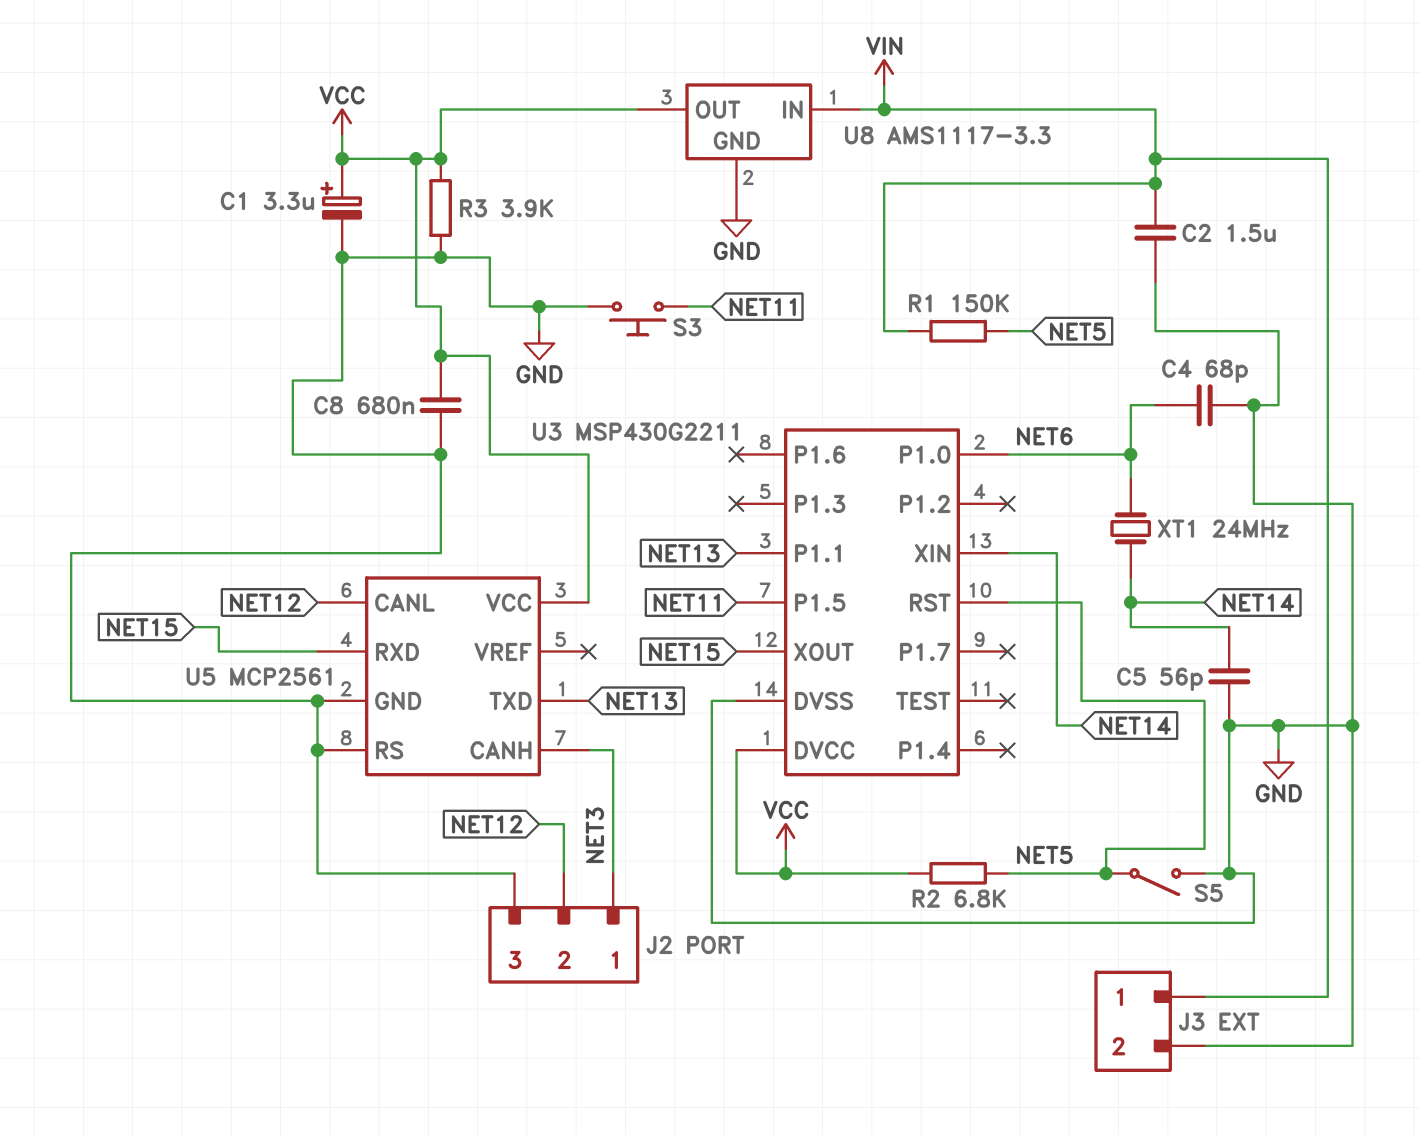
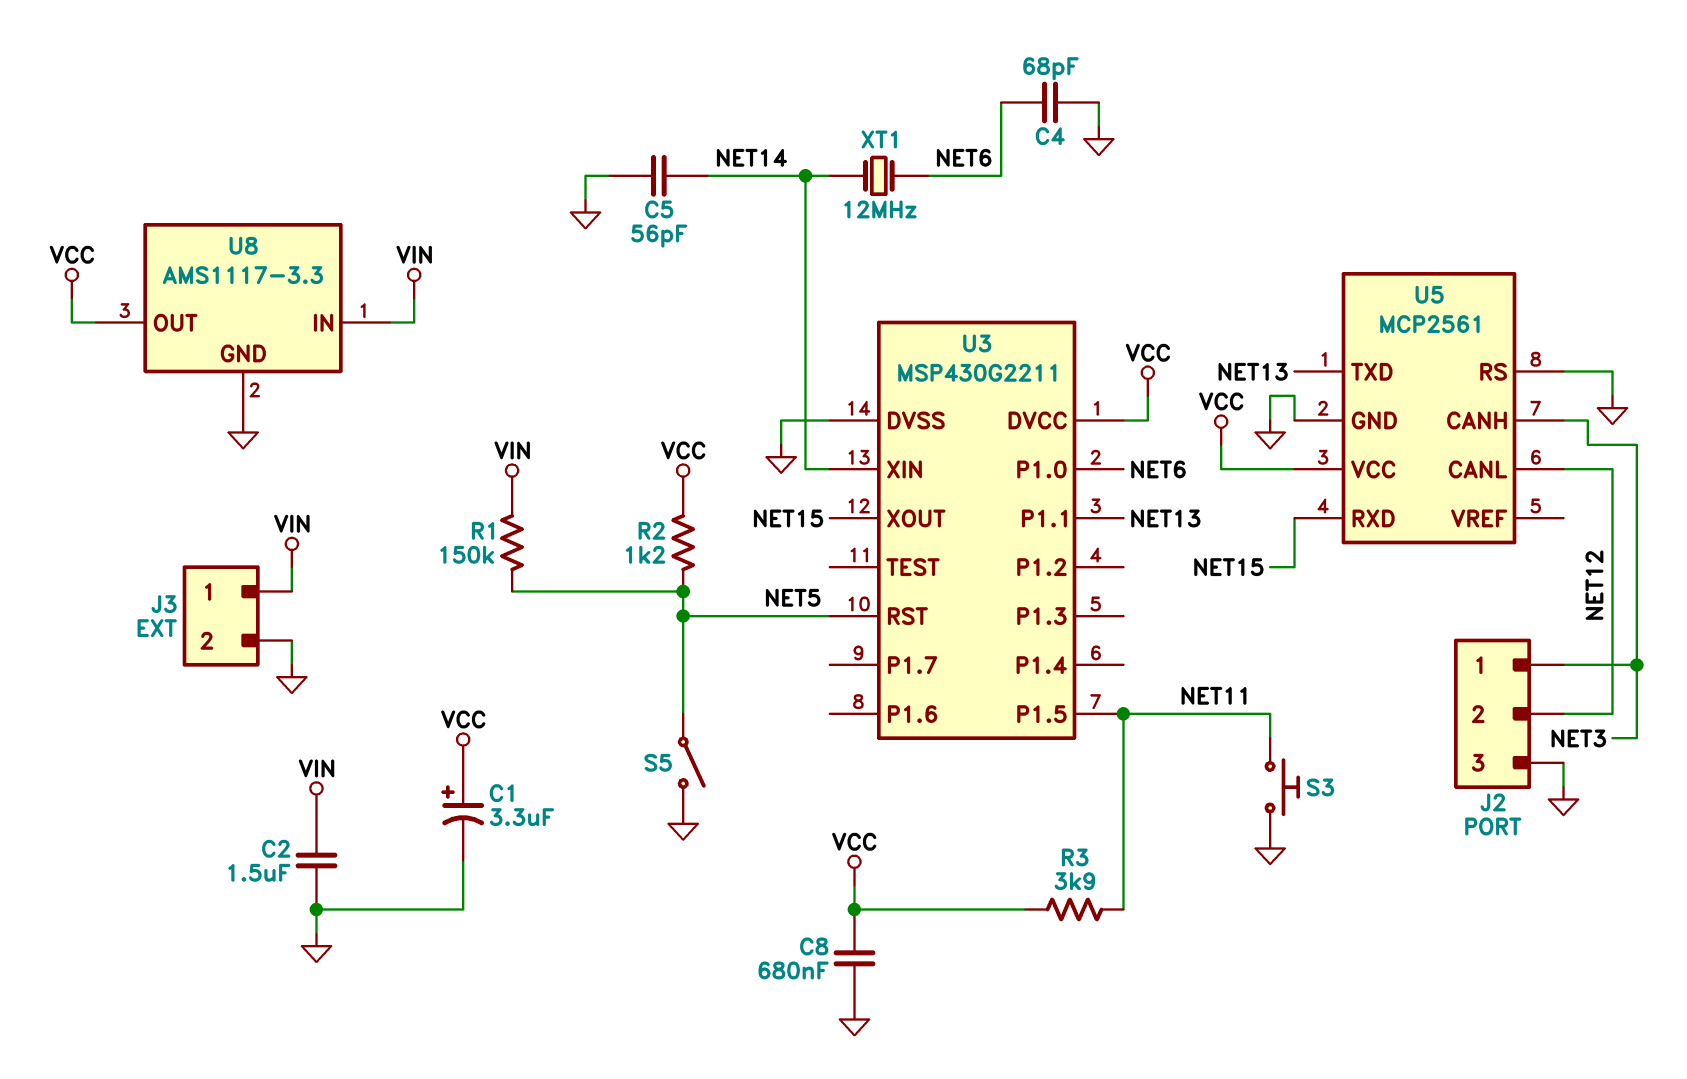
R2: 6.8k (NET5, VCC) -> 1.2k (NET5, VCC)
R3: 3.9k (GND, VCC) -> 3.9k (NET11, VCC)
XT1: 24MHz (NET6, NET14) -> 12MHz (NET6, NET14)

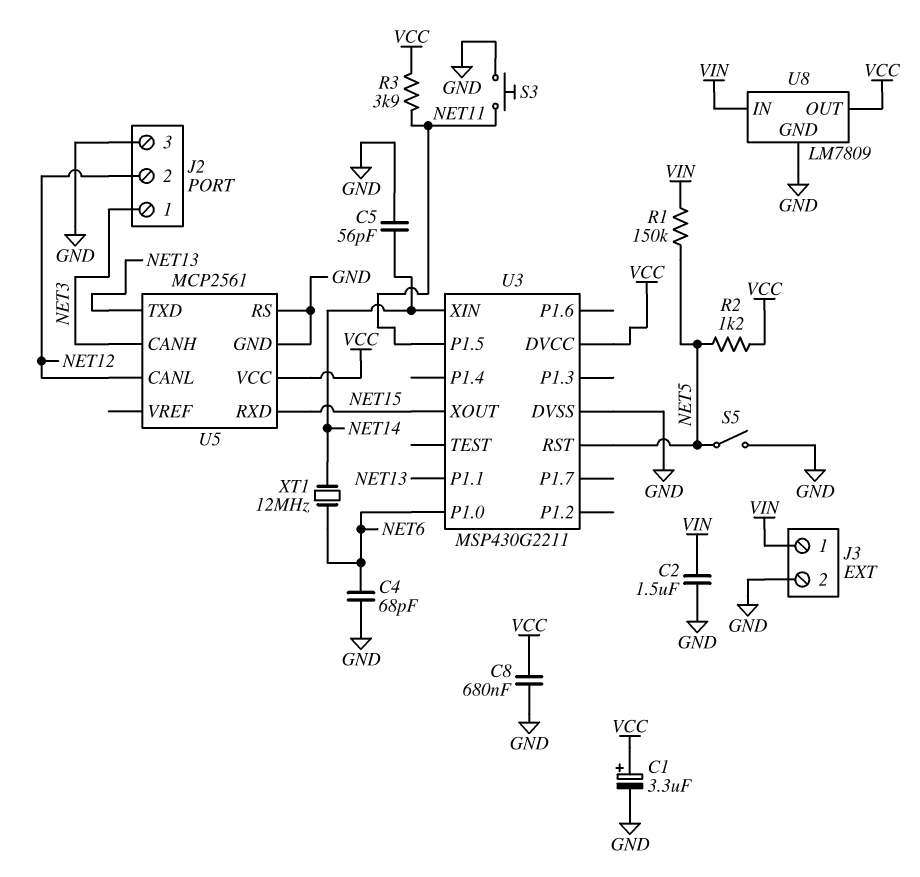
U8: AMS1117-3.3 -> LM7809

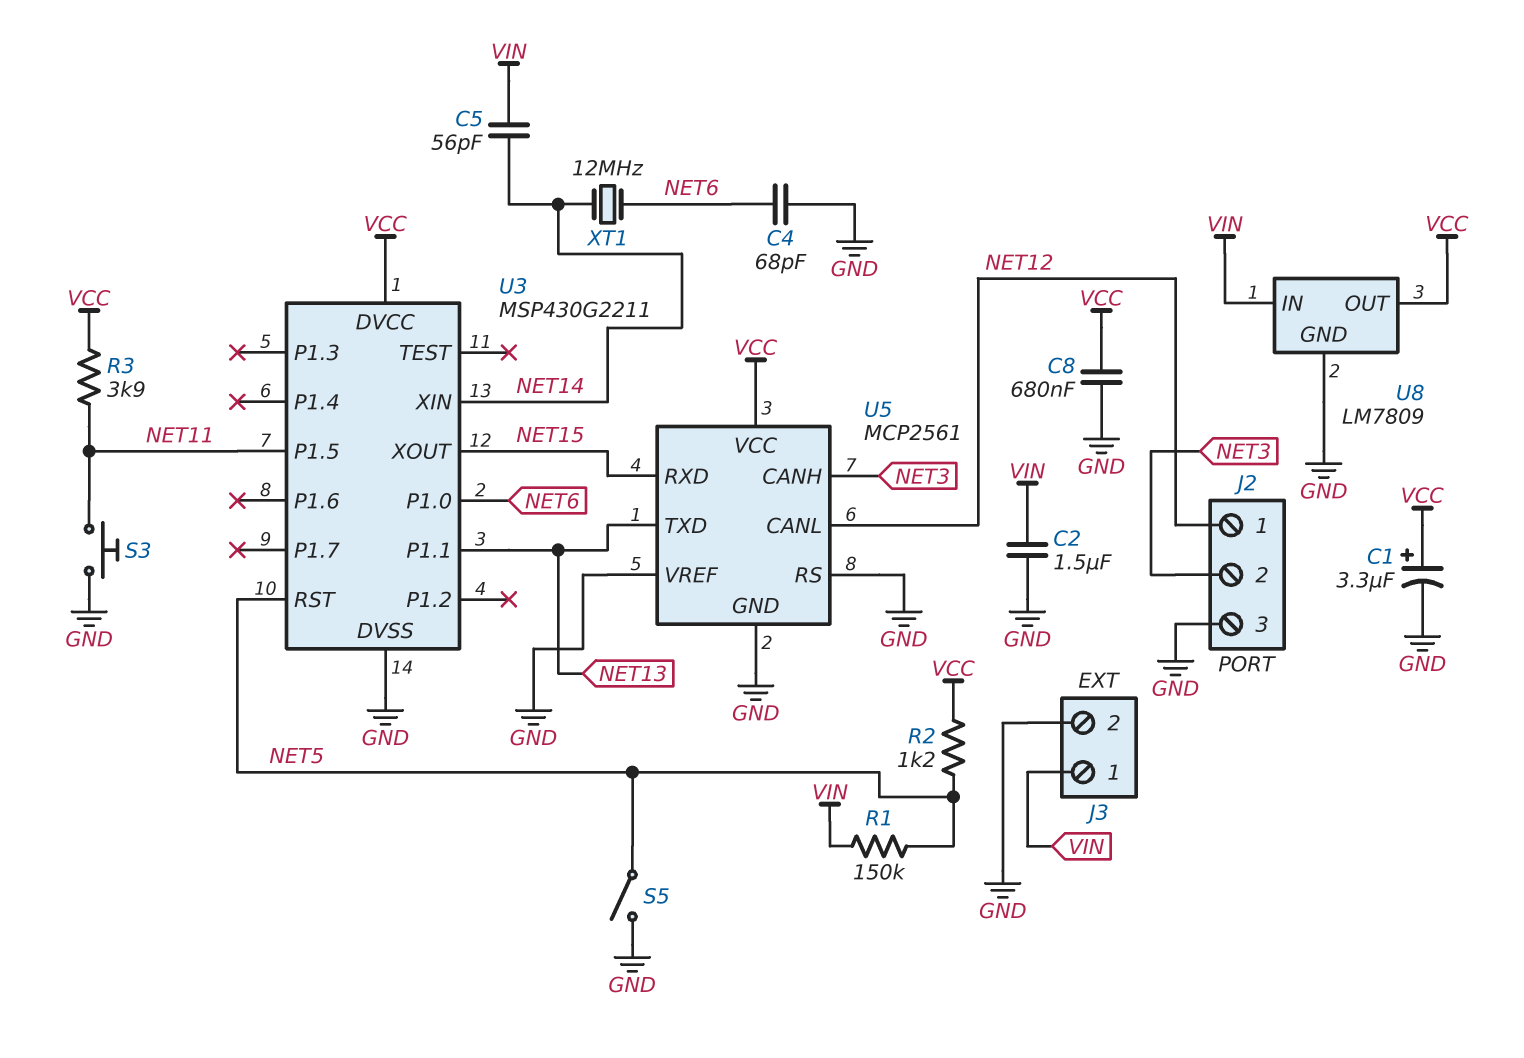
C5: 56pF (GND, NET14) -> 56pF (NET14, VIN)
J2 pin 1: NET3 -> NET12
J2 pin 2: NET12 -> NET3
U5 pin VREF: none -> GND

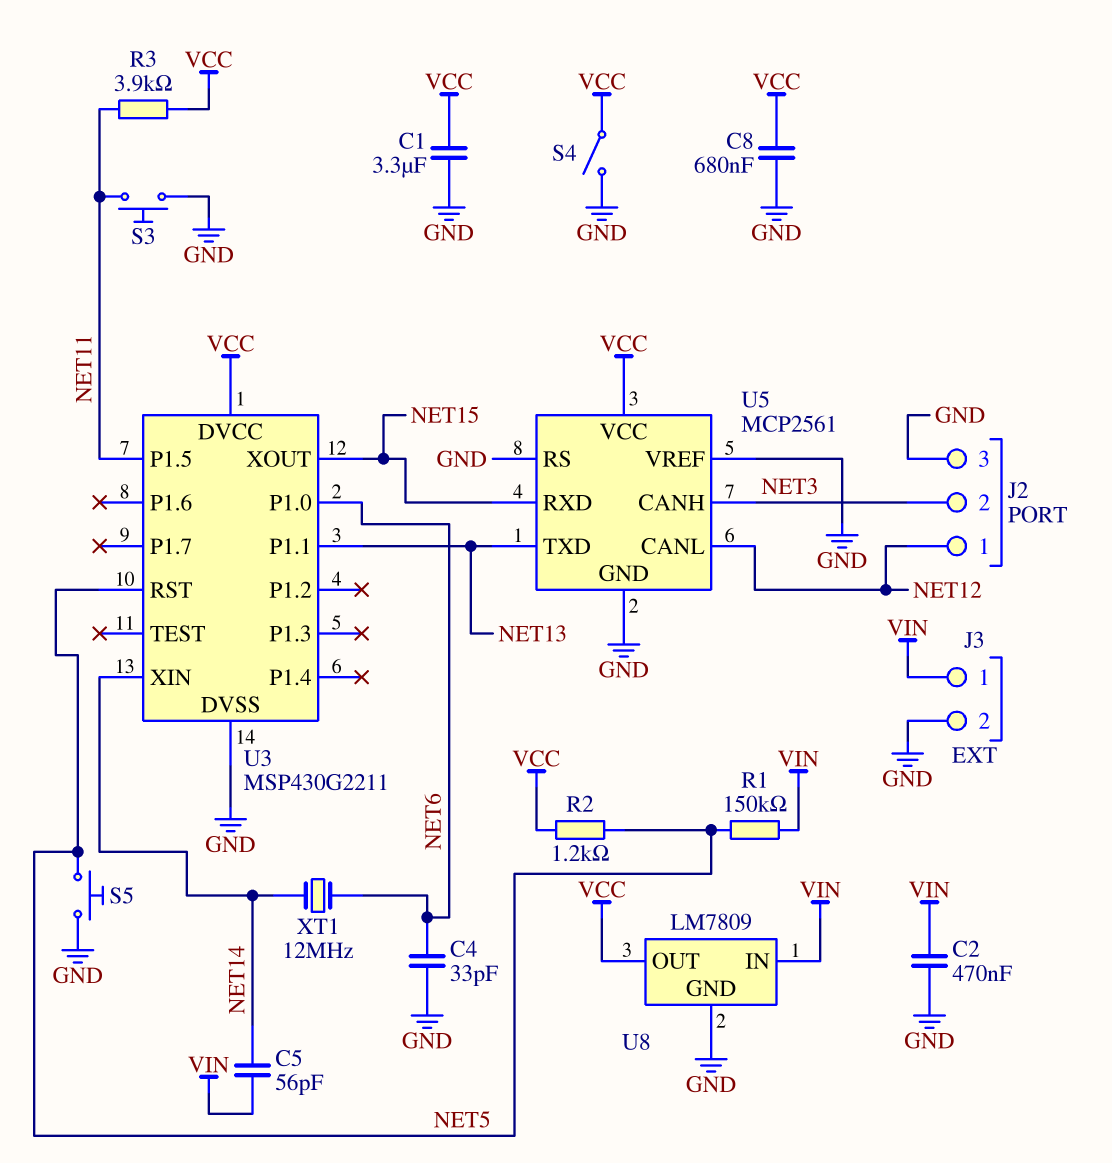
C1: 3.3uF (plus VCC, minus GND) -> 3.3uF (GND, VCC)
C2: 1.5uF (GND, VIN) -> 470nF (GND, VIN)
C4: 68pF (GND, NET6) -> 33pF (GND, NET6)
S4: none -> switch (GND, VCC)
S5: switch (GND, NET5) -> button (GND, NET5)

